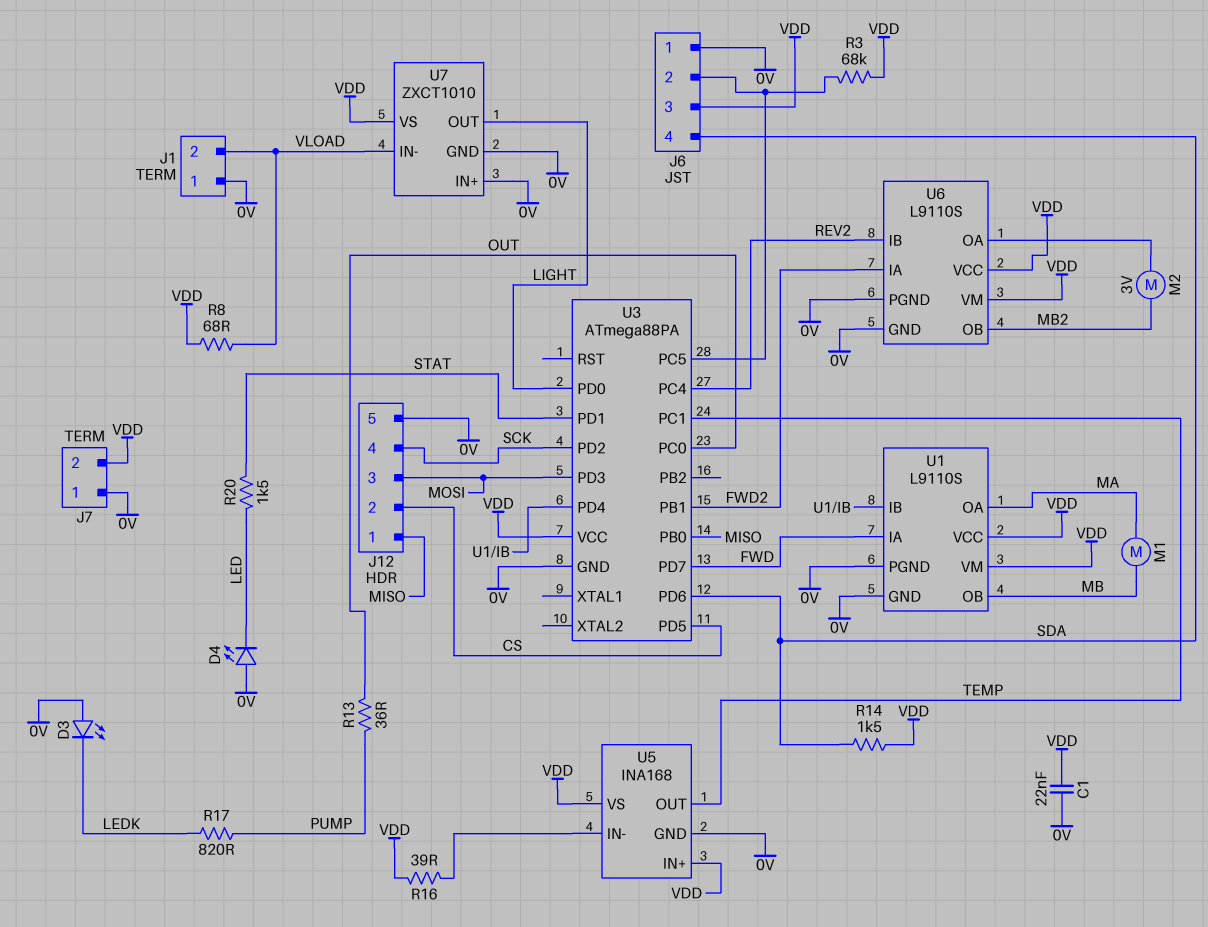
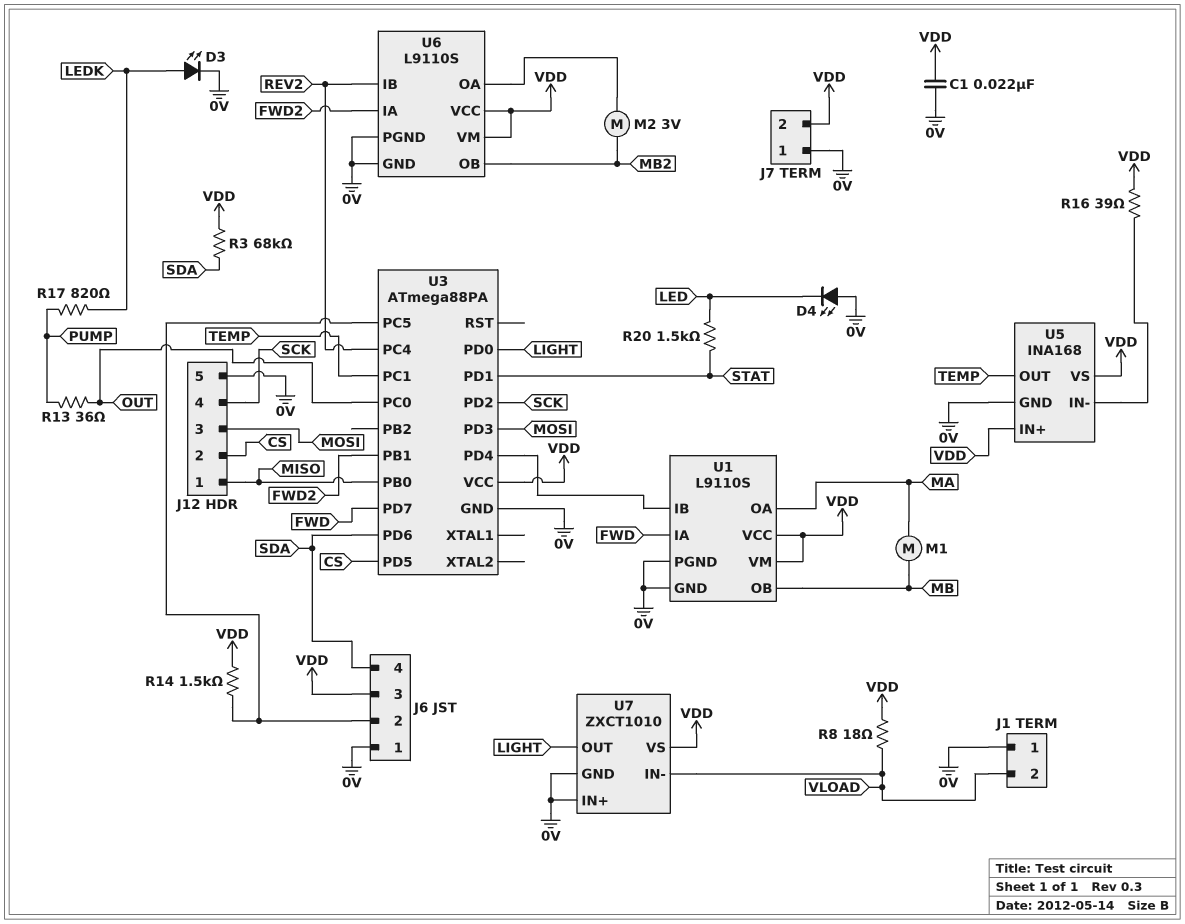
D3: LED (A 0V, K LEDK) -> LED (A LEDK, K 0V)
R3: 68k (J6/2, VDD) -> 68k (SDA, VDD)
R8: 68 (VDD, VLOAD) -> 18 (VDD, VLOAD)
R14: 1.5k (SDA, VDD) -> 1.5k (J6/2, VDD)

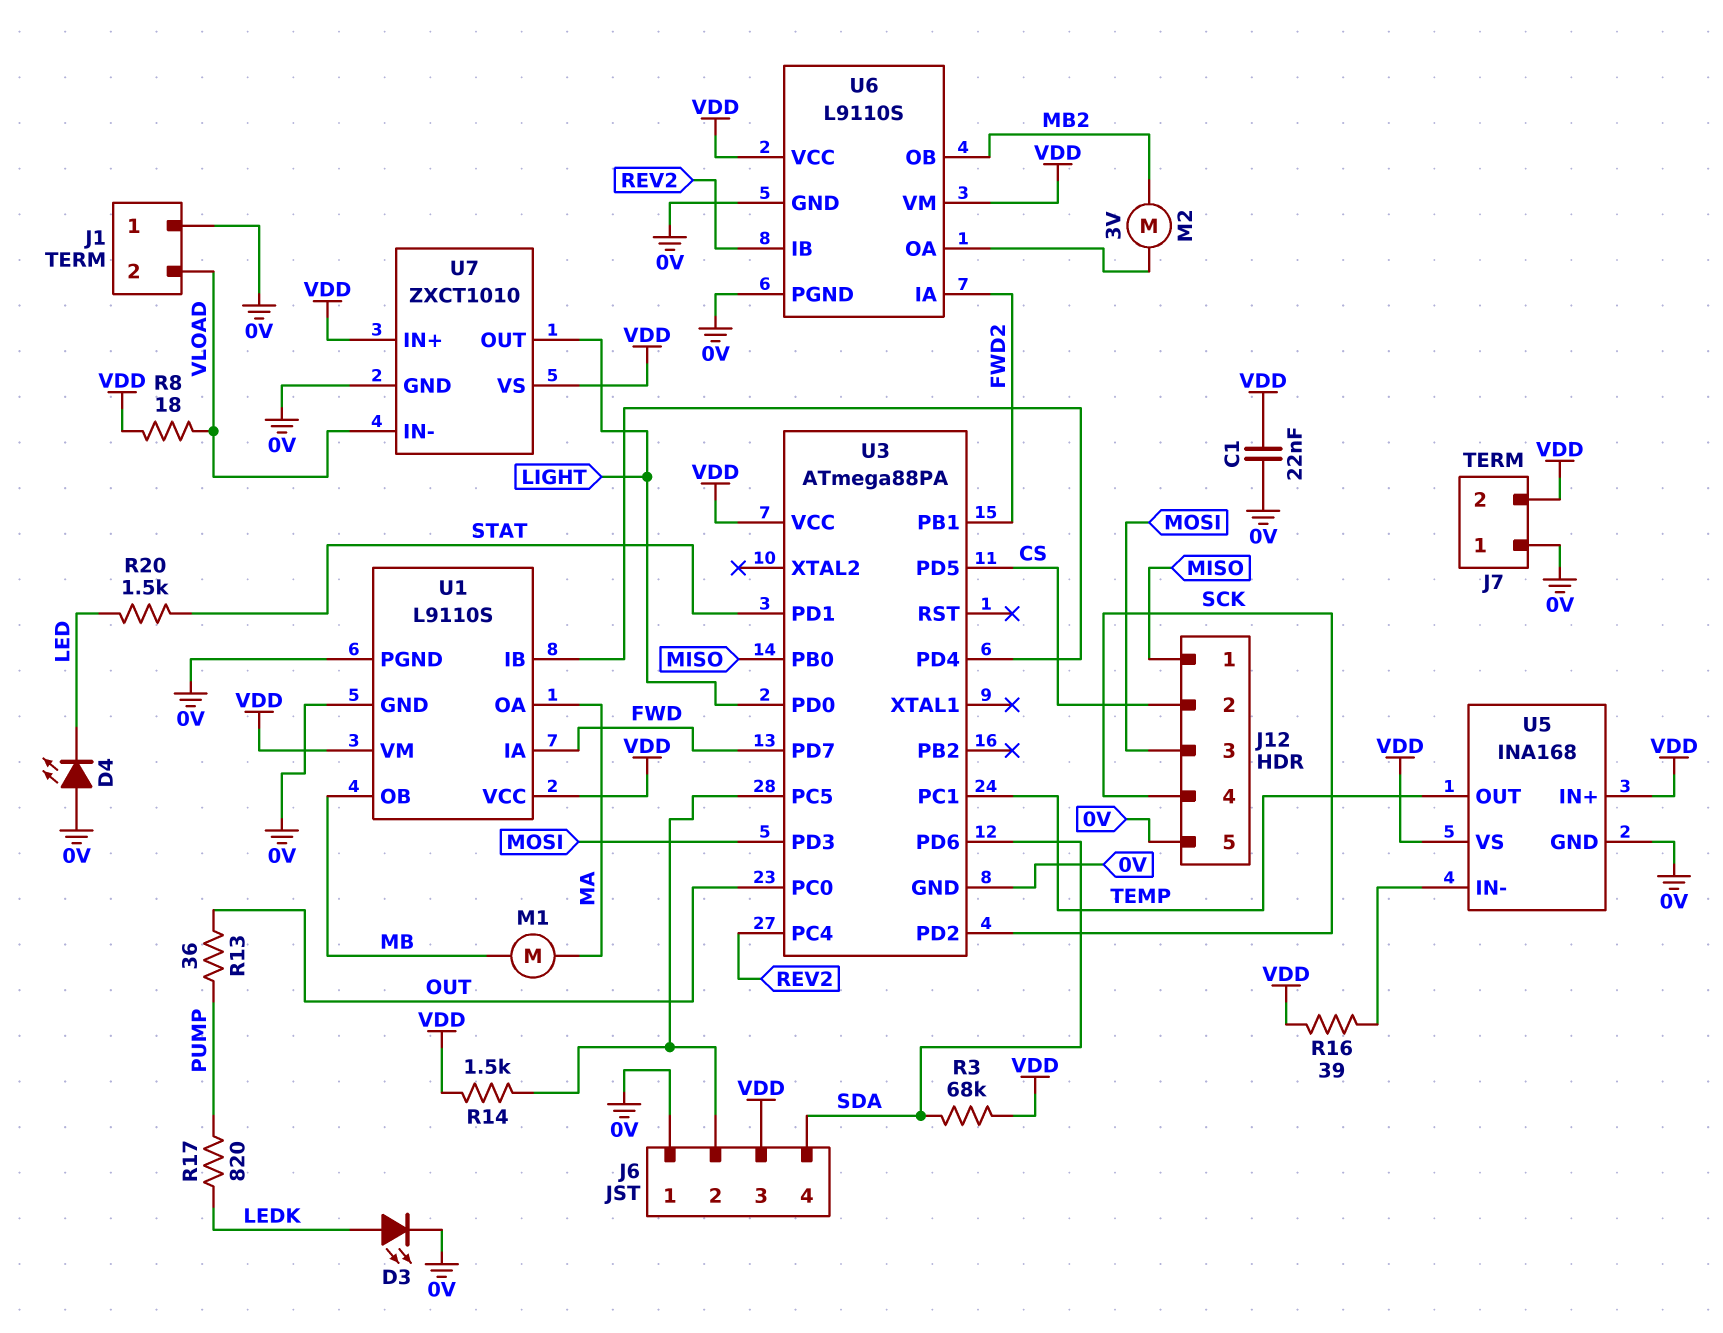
U7 pin IN+: 0V -> VDD

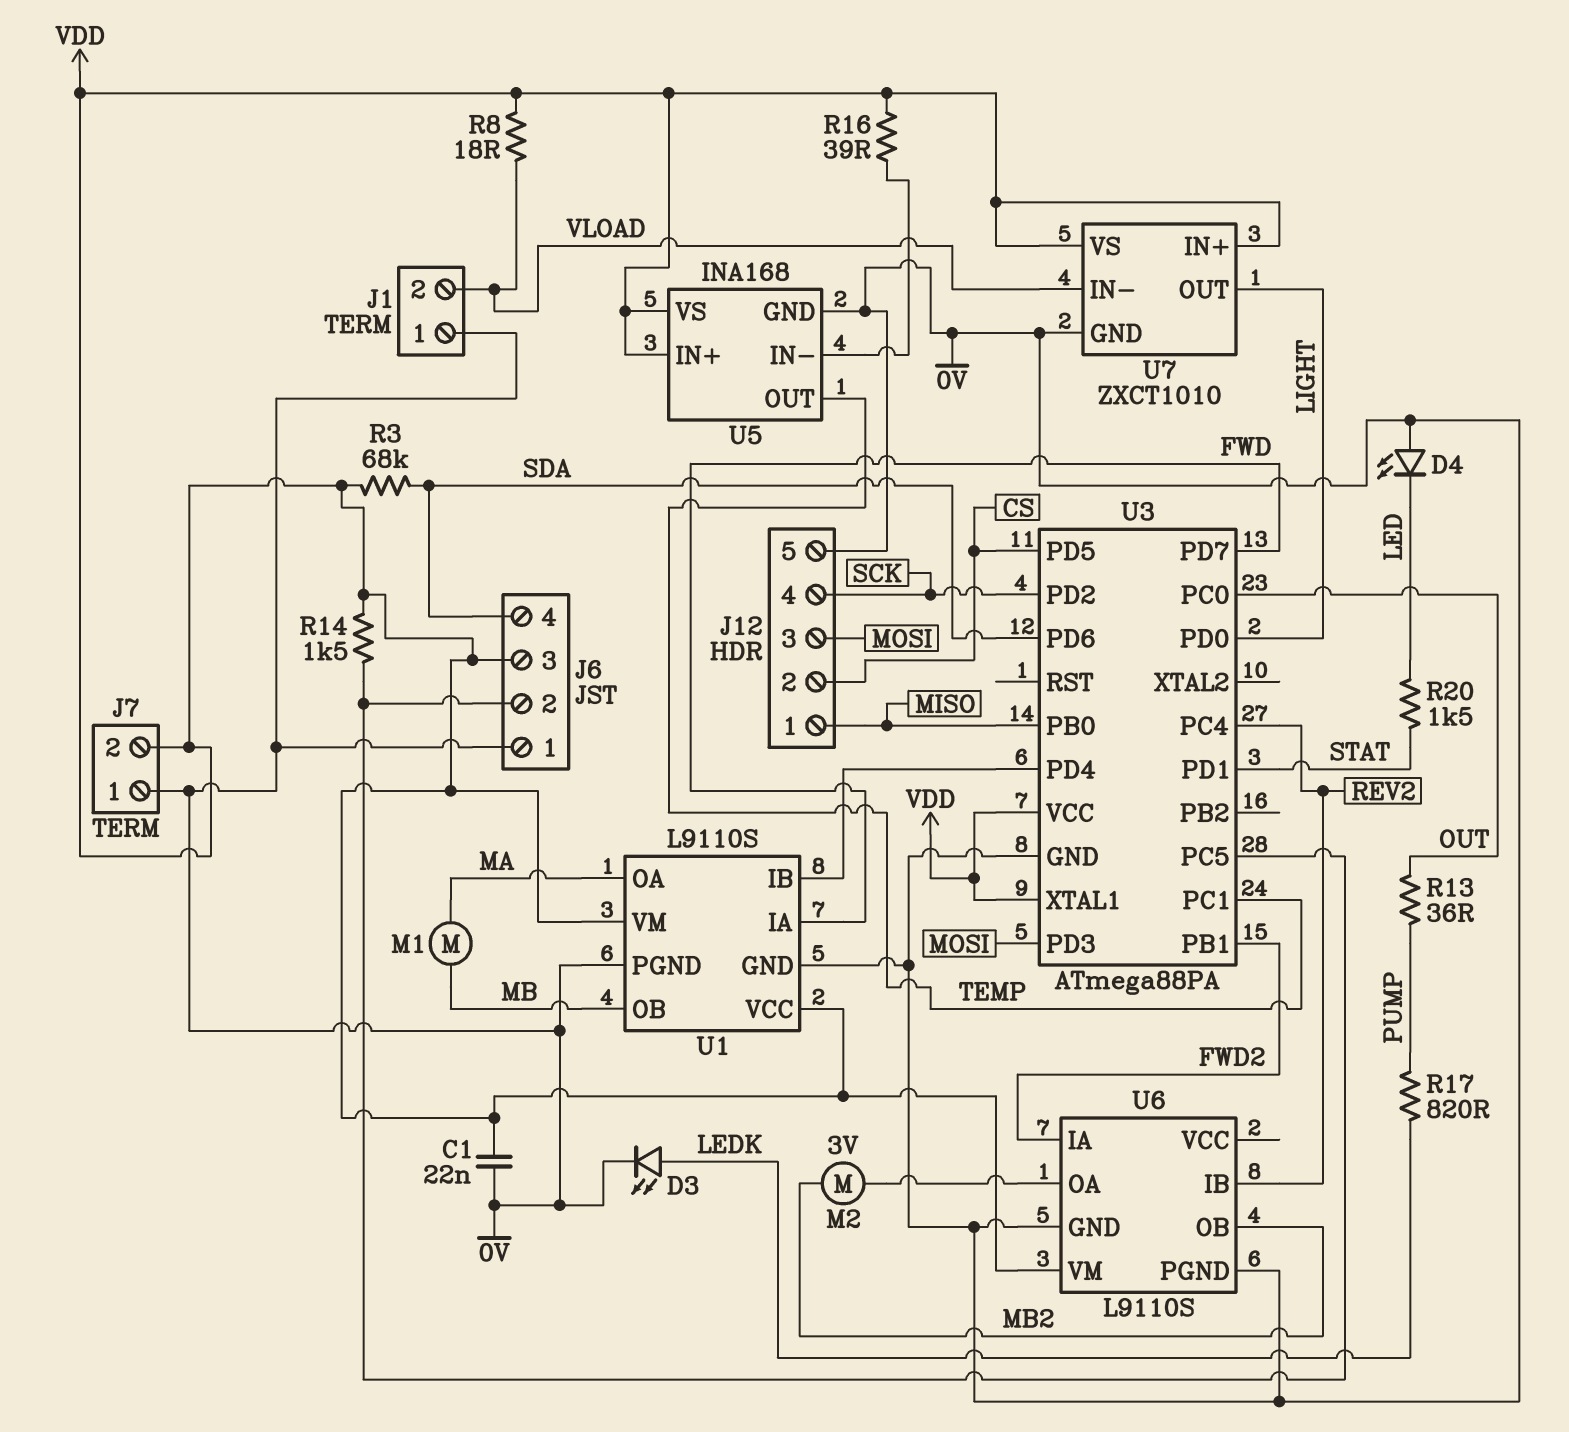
U3 pin XTAL1: none -> VDD
U6 pin VCC: VDD -> none

